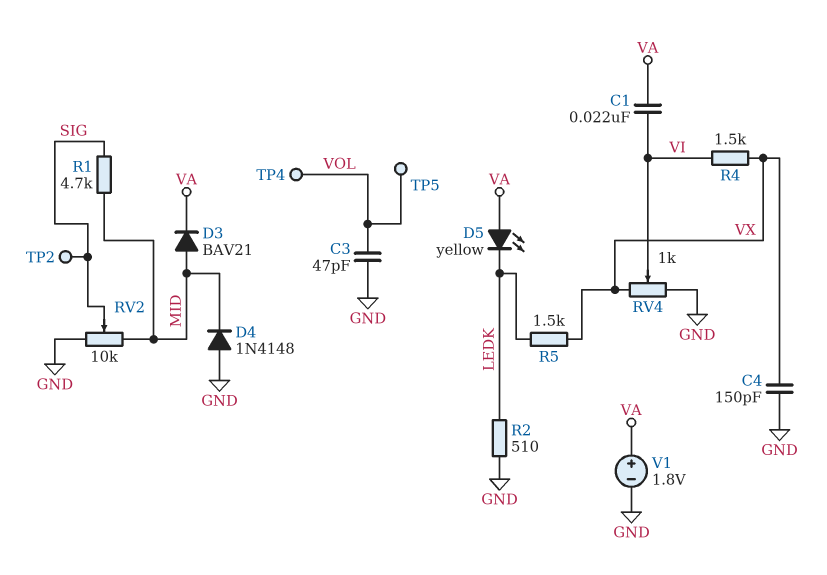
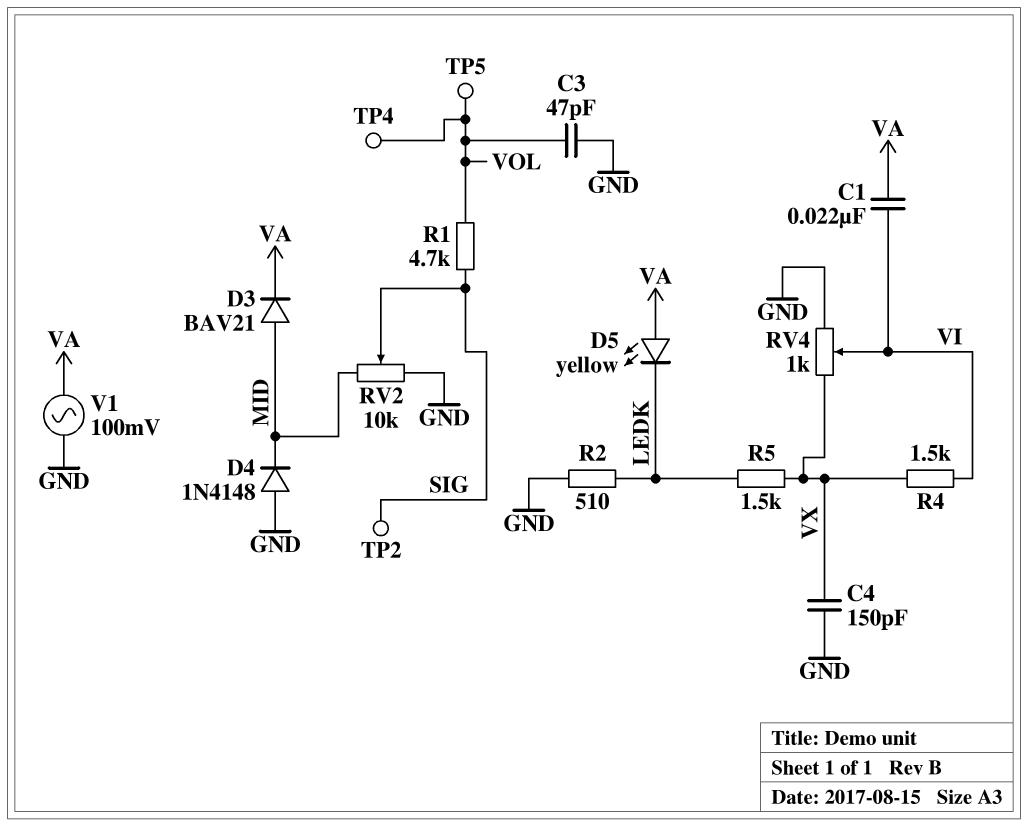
R1: 4.7k (MID, SIG) -> 4.7k (SIG, VOL)
V1: 1.8V (plus VA, minus GND) -> AC 100mV (GND, VA)

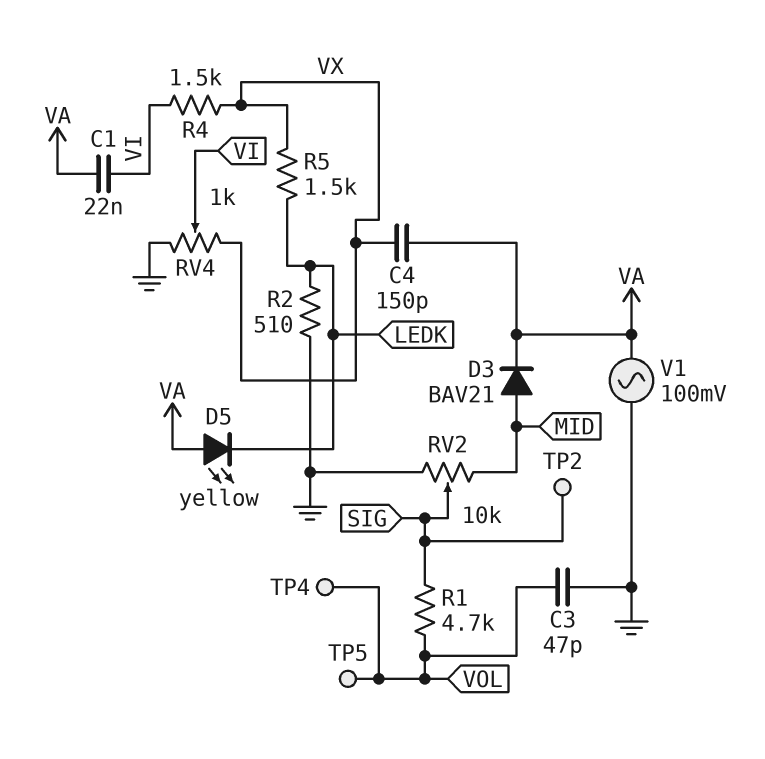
C4: 150pF (GND, VX) -> 150pF (VA, VX)
D4: diode 1N4148 (A GND, K MID) -> none

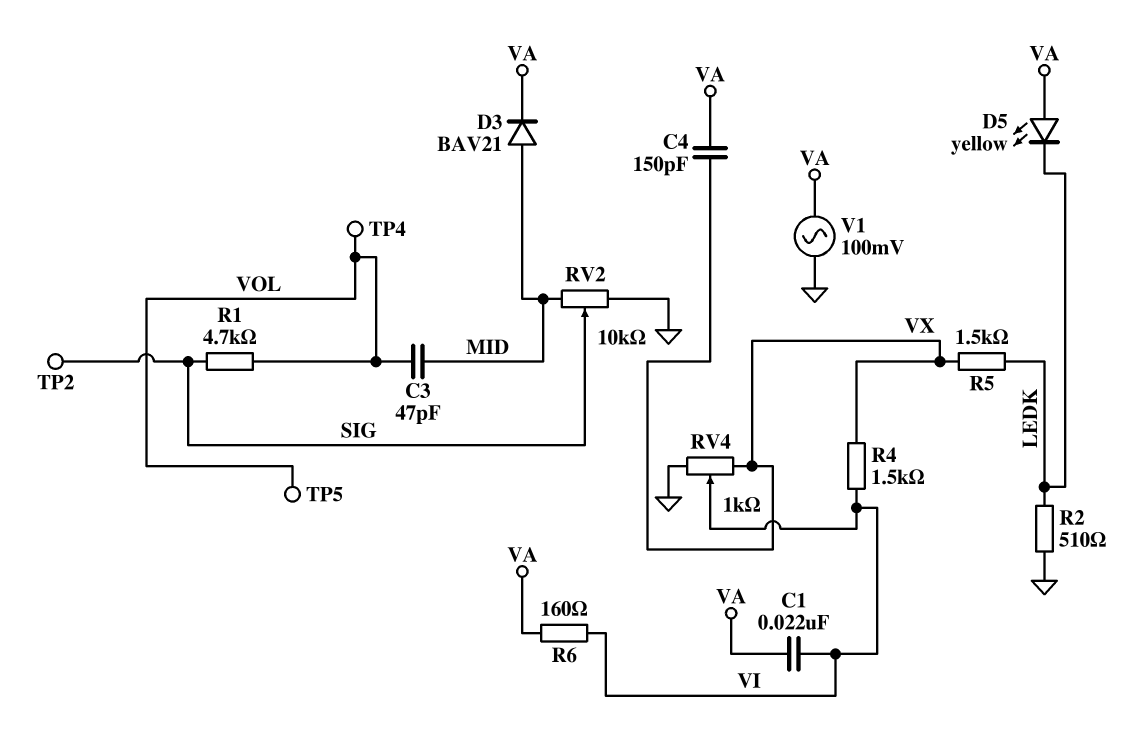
C3: 47pF (GND, VOL) -> 47pF (MID, VOL)
R6: none -> 160 (VA, VI)

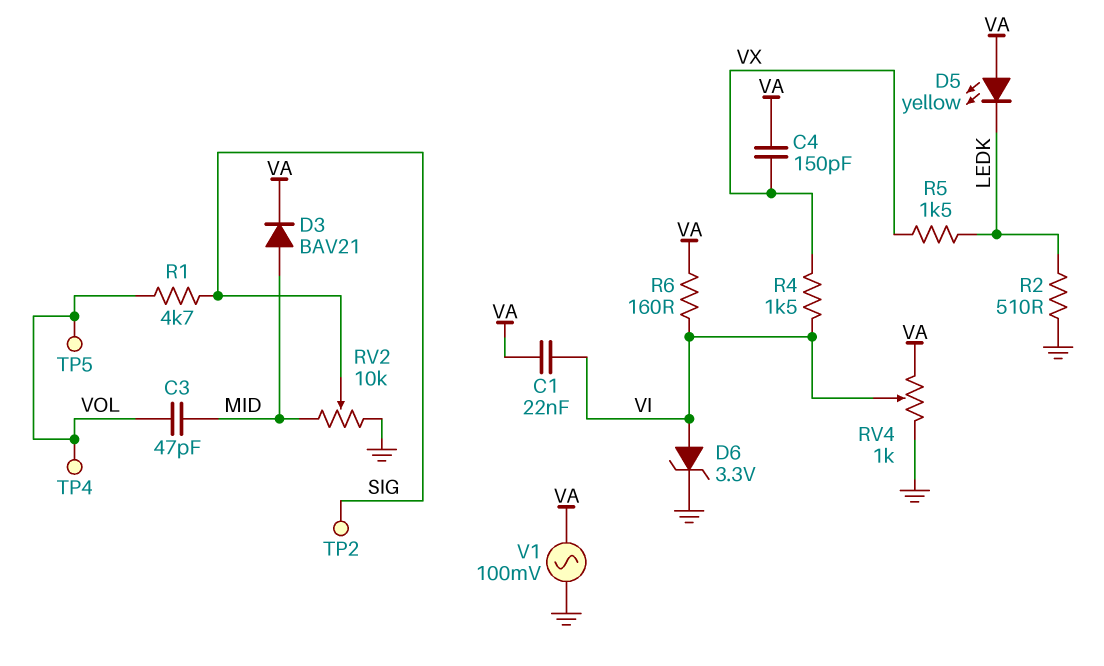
D6: none -> zener 3.3V (A VI, K GND)
RV4: 1k (GND, VX, wiper VI) -> 1k (GND, VA, wiper VI)

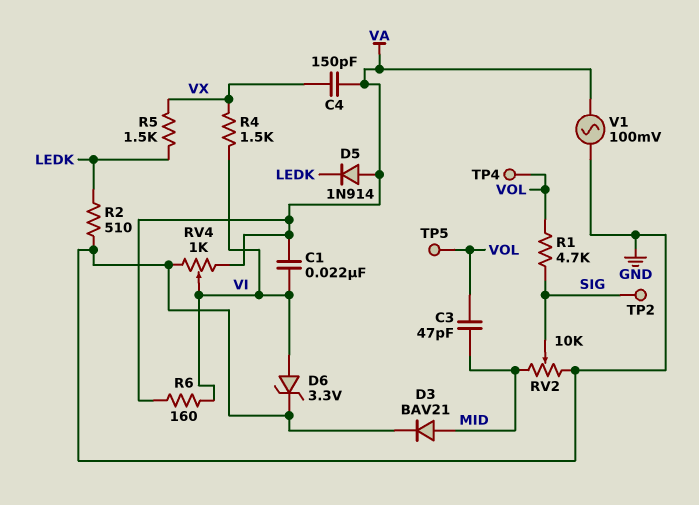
D3: diode BAV21 (A MID, K VA) -> diode BAV21 (A MID, K GND)
D5: LED yellow (A VA, K LEDK) -> diode 1N914 (A VA, K LEDK)

